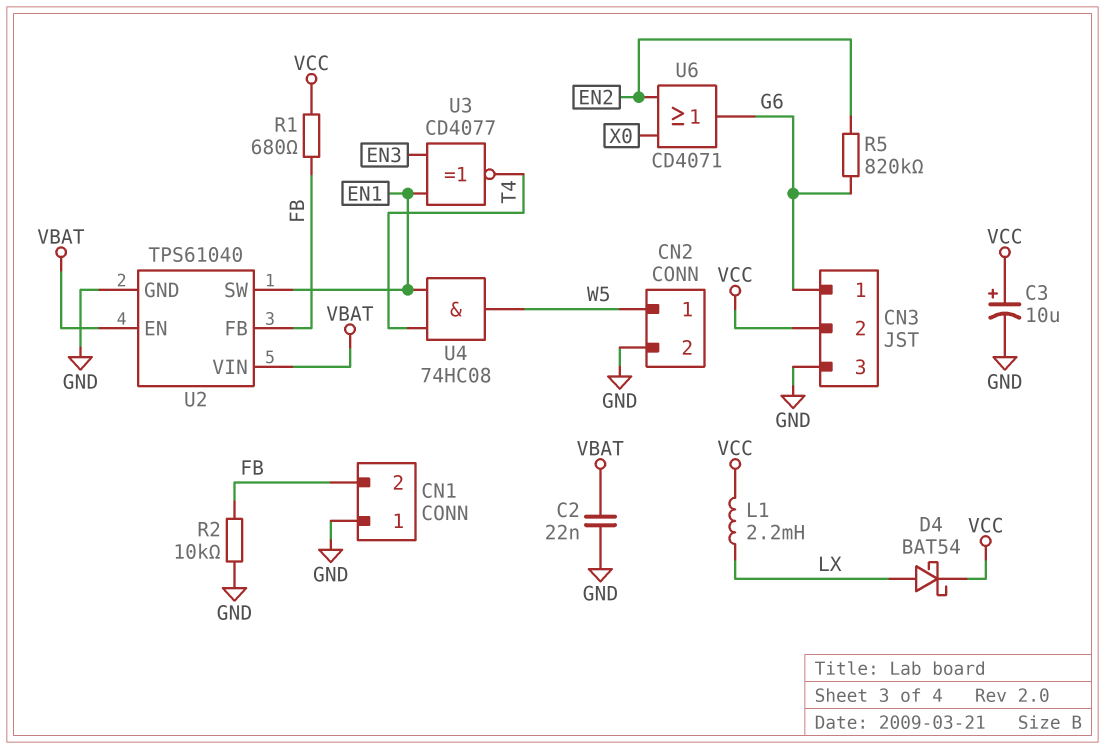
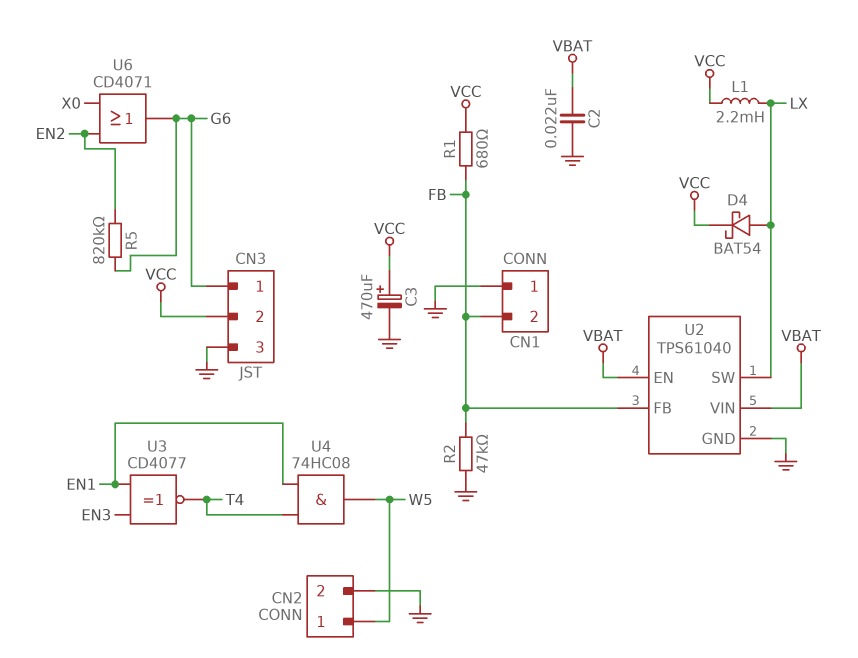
C3: 10uF (plus VCC, minus GND) -> 470uF (plus VCC, minus GND)
R2: 10k (FB, GND) -> 47k (FB, GND)
U2 pin SW: EN1 -> LX

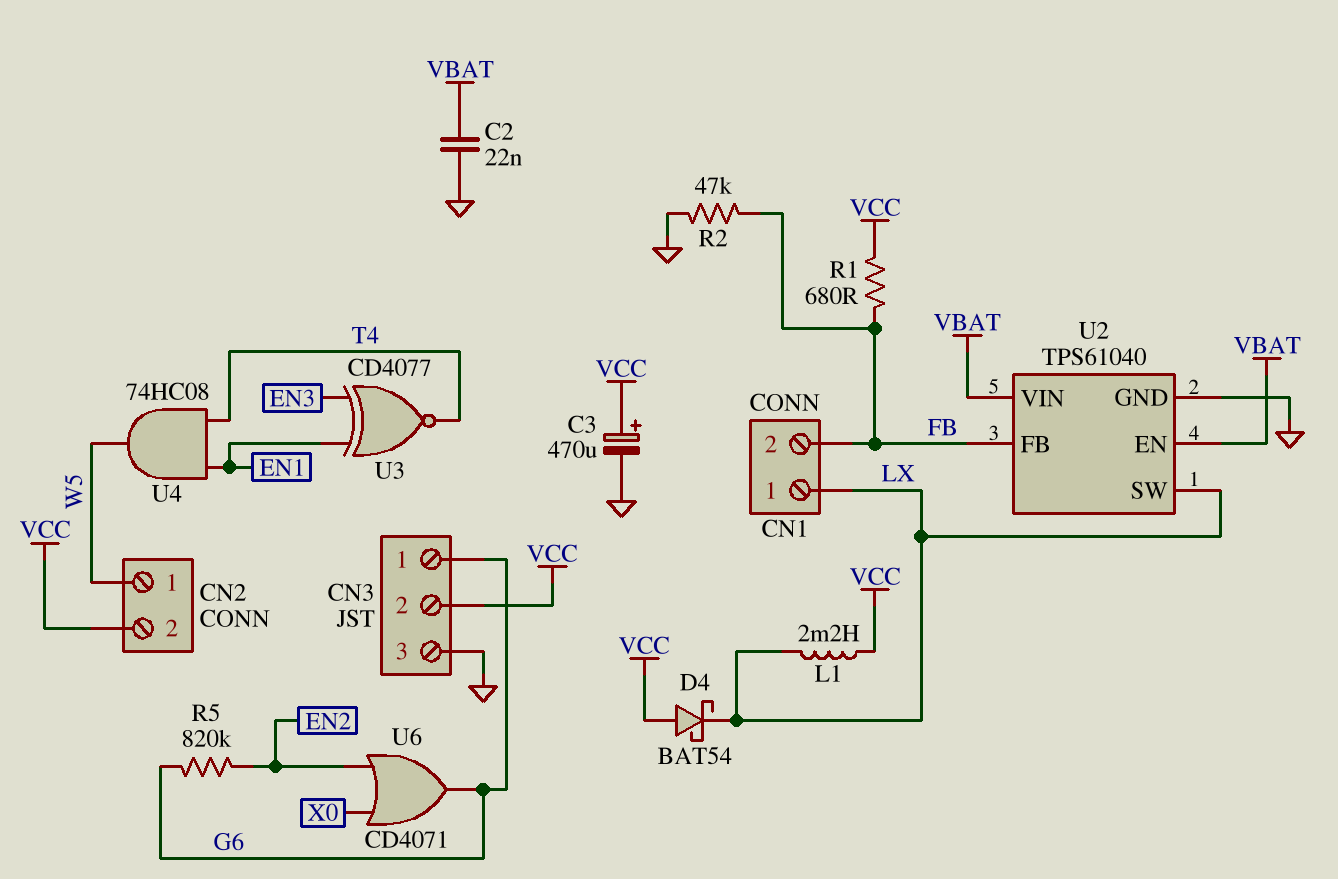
CN1 pin 1: GND -> LX
CN2 pin 2: GND -> VCC
D4: schottky BAT54 (A LX, K VCC) -> schottky BAT54 (A VCC, K LX)

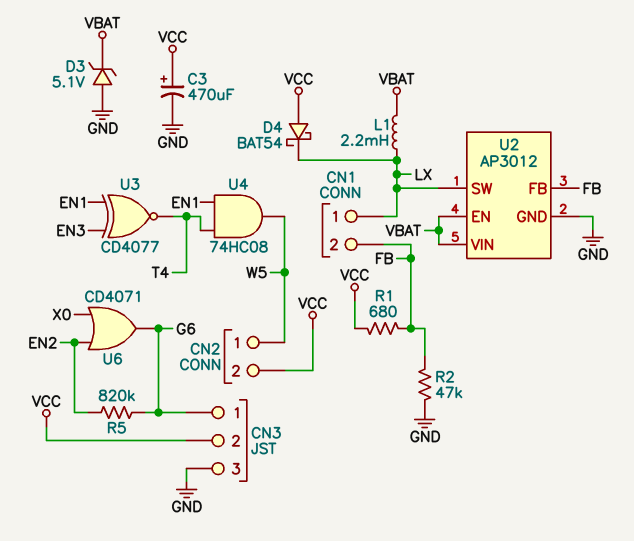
C2: 22nF (GND, VBAT) -> none
D3: none -> zener 5.1V (A GND, K VBAT)
L1: 2.2mH (LX, VCC) -> 2.2mH (LX, VBAT)
U2: TPS61040 -> AP3012

